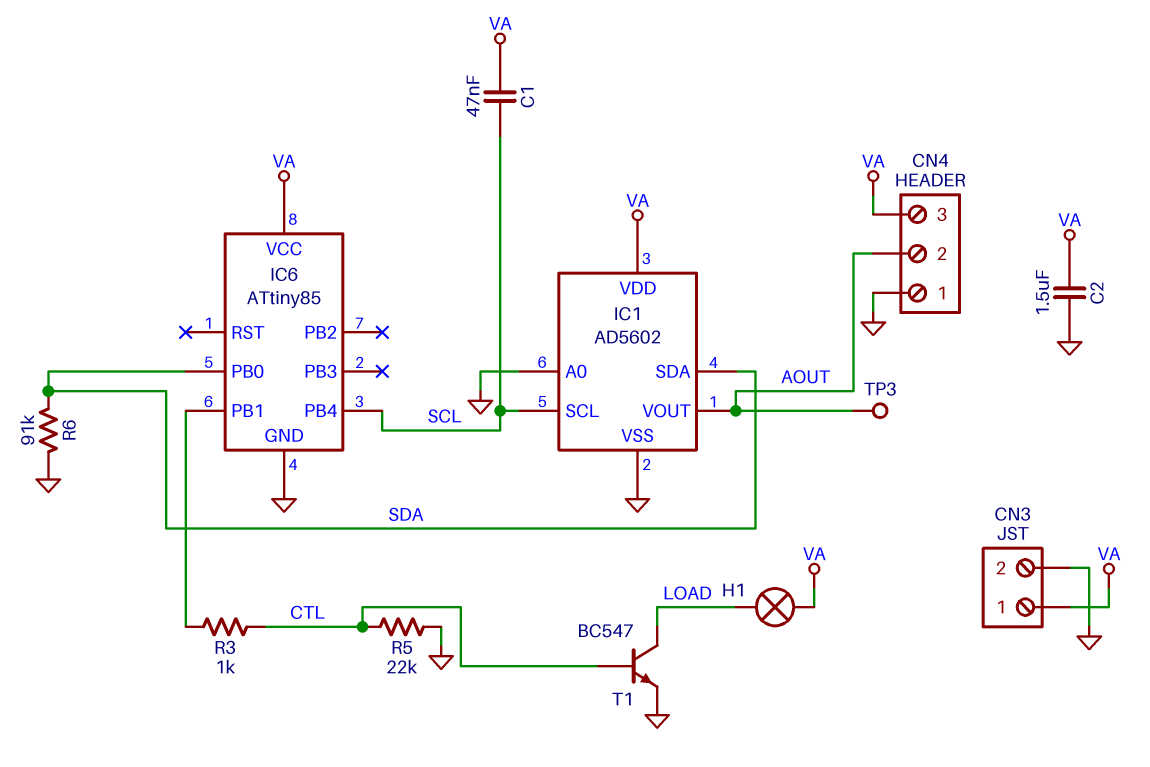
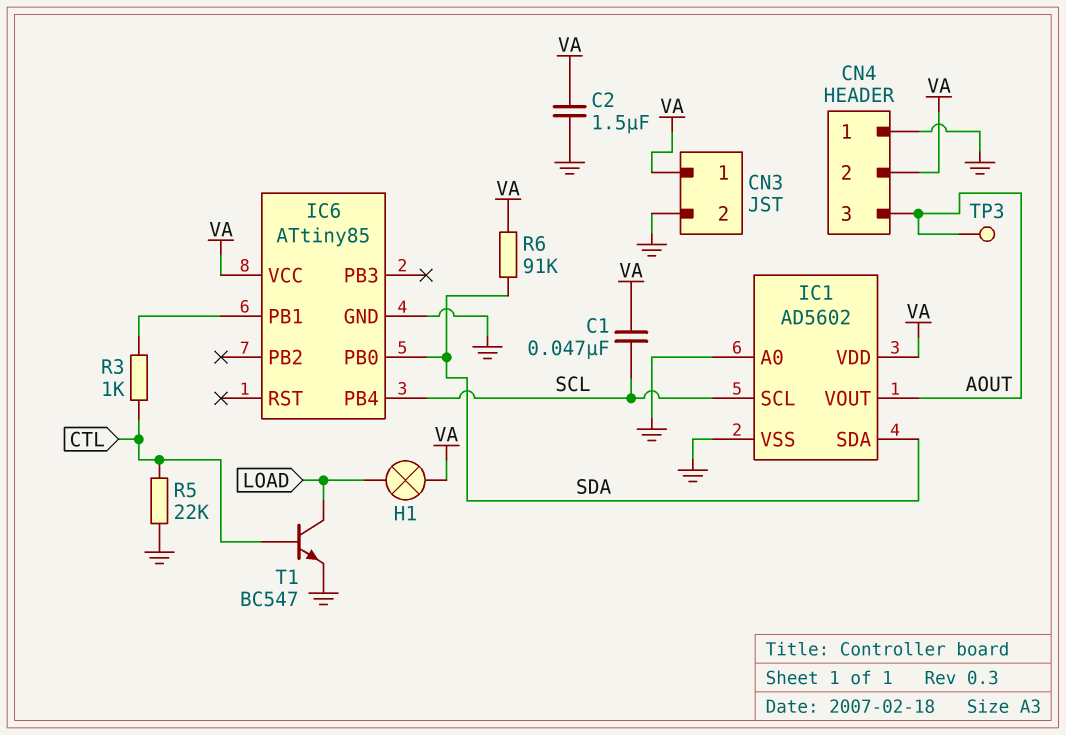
CN4 pin 2: AOUT -> VA
CN4 pin 3: VA -> AOUT
R6: 91k (GND, SDA) -> 91k (SDA, VA)

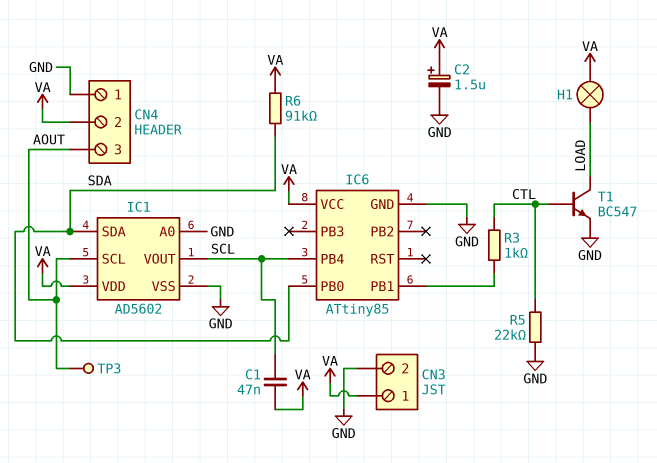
C2: 1.5uF (GND, VA) -> 1.5uF (plus VA, minus GND)
IC1 pin SCL: SCL -> AOUT
IC1 pin VOUT: AOUT -> SCL

